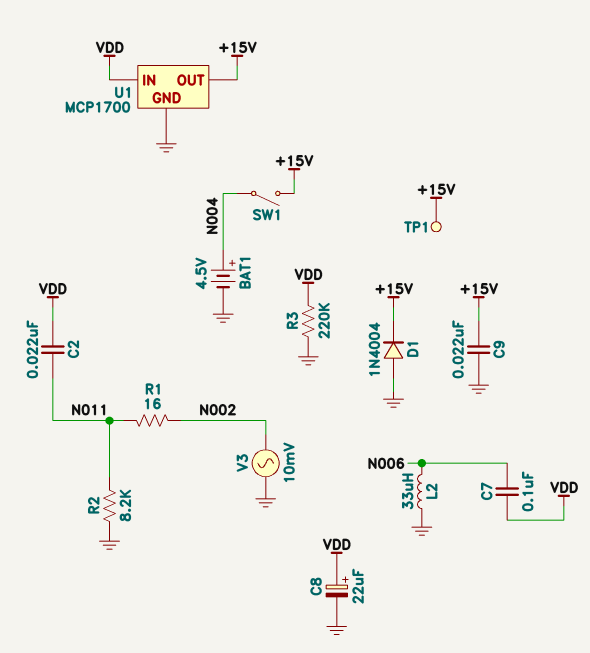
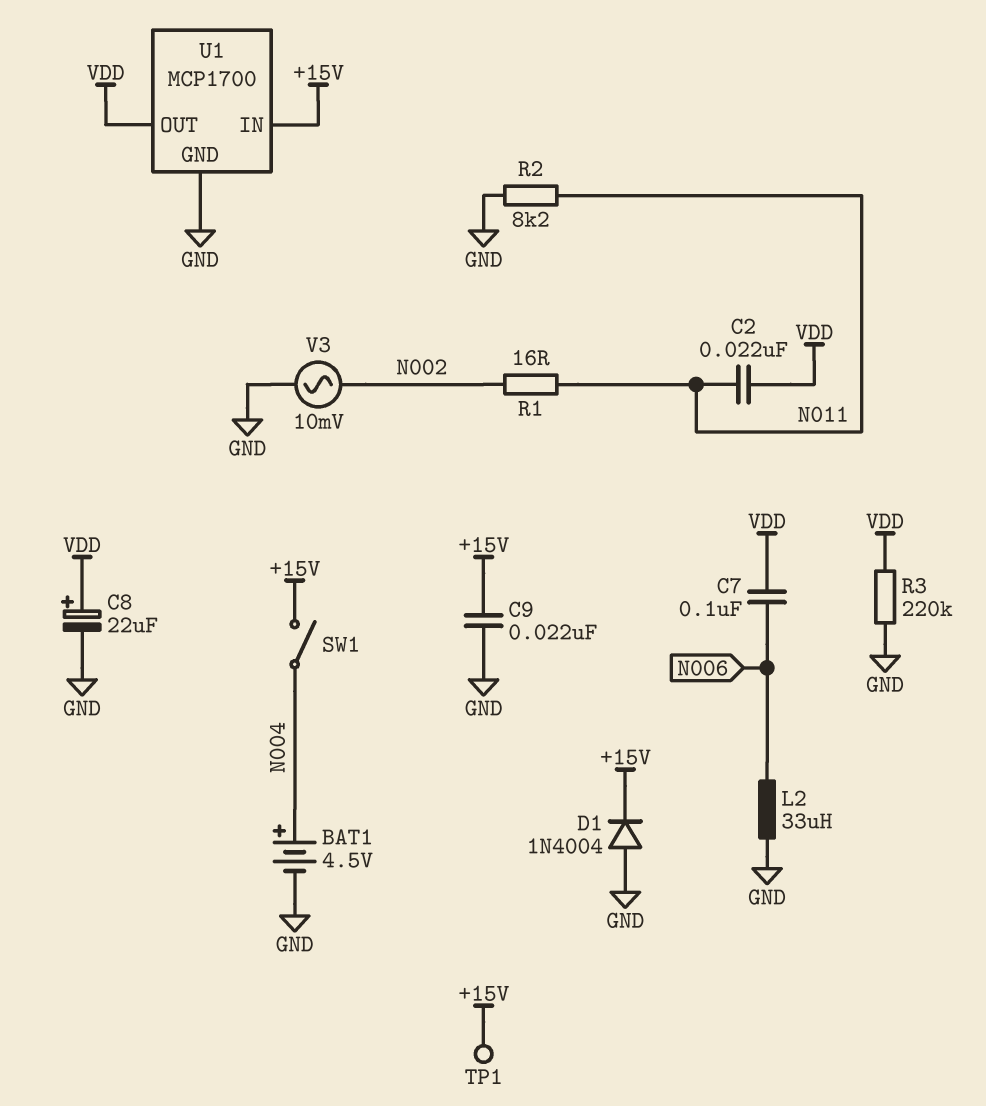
U1 pin IN: VDD -> +15V
U1 pin OUT: +15V -> VDD

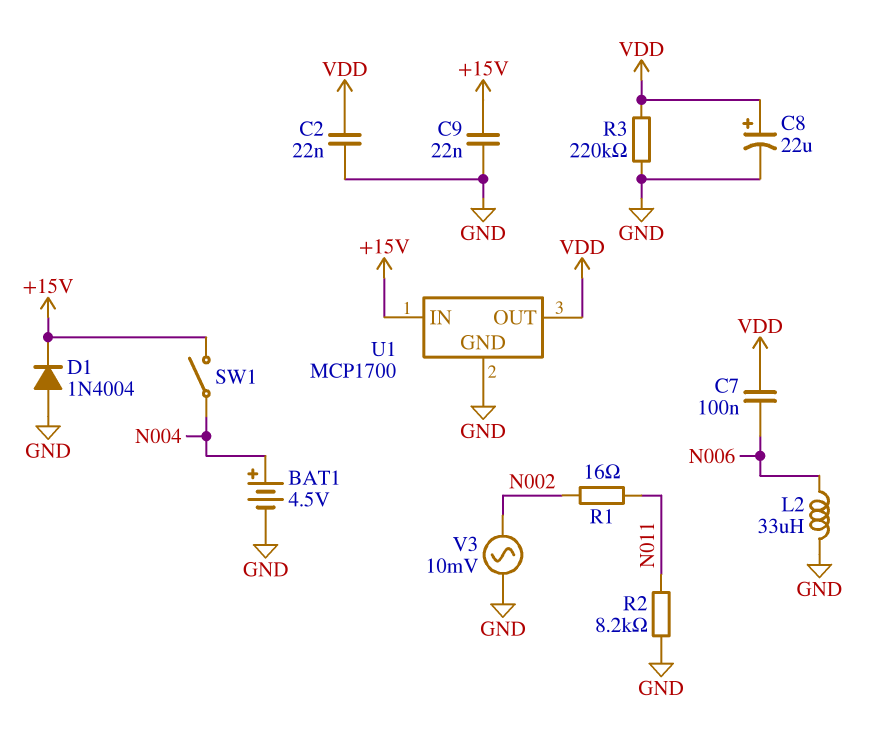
C2: 22nF (N011, VDD) -> 22nF (GND, VDD)
TP1: test point (+15V) -> none

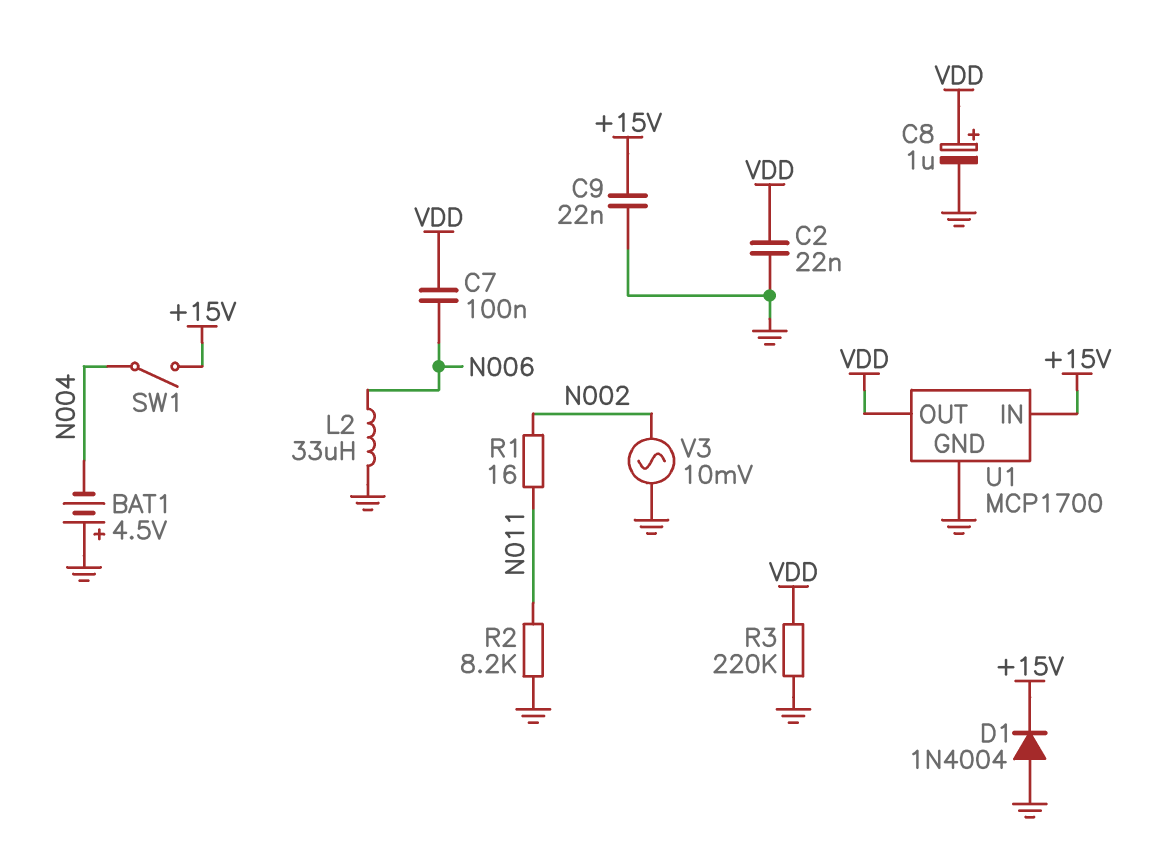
BAT1: 4.5V (plus N004, minus GND) -> 4.5V (plus GND, minus N004)
C8: 22uF (plus VDD, minus GND) -> 1uF (plus VDD, minus GND)

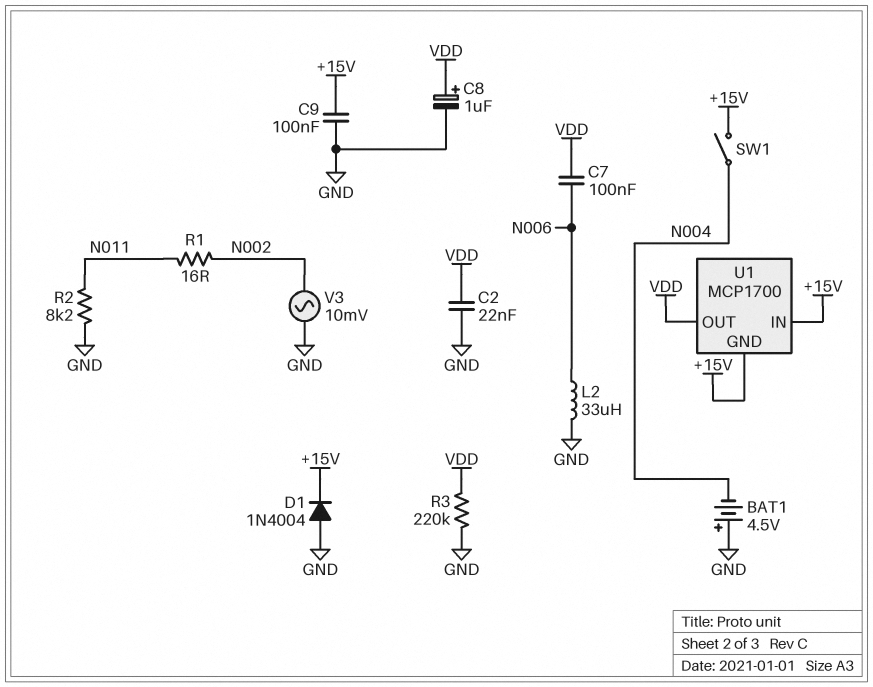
C9: 22nF (+15V, GND) -> 100nF (+15V, GND)
U1 pin GND: GND -> +15V

